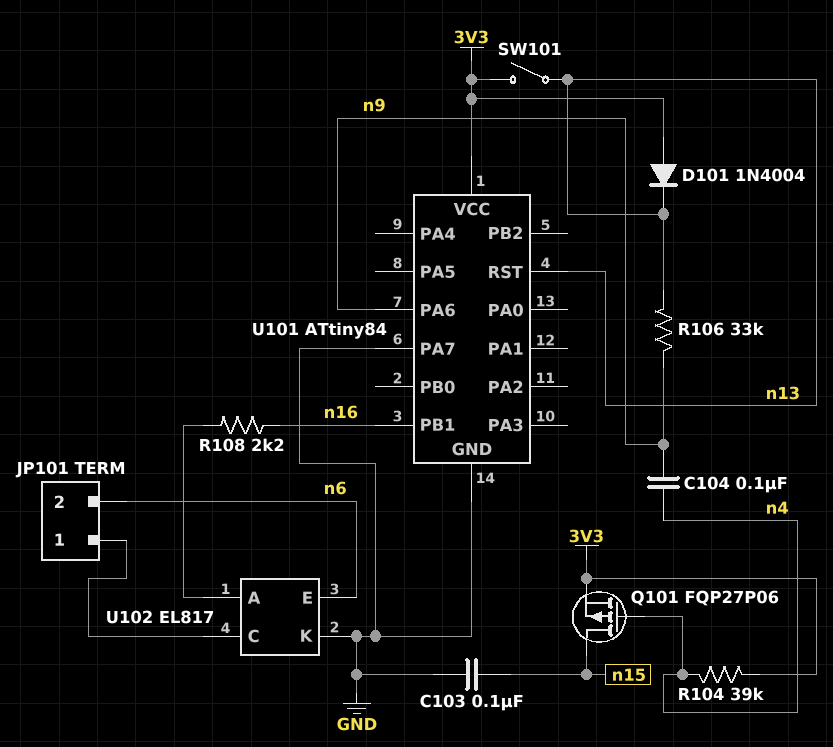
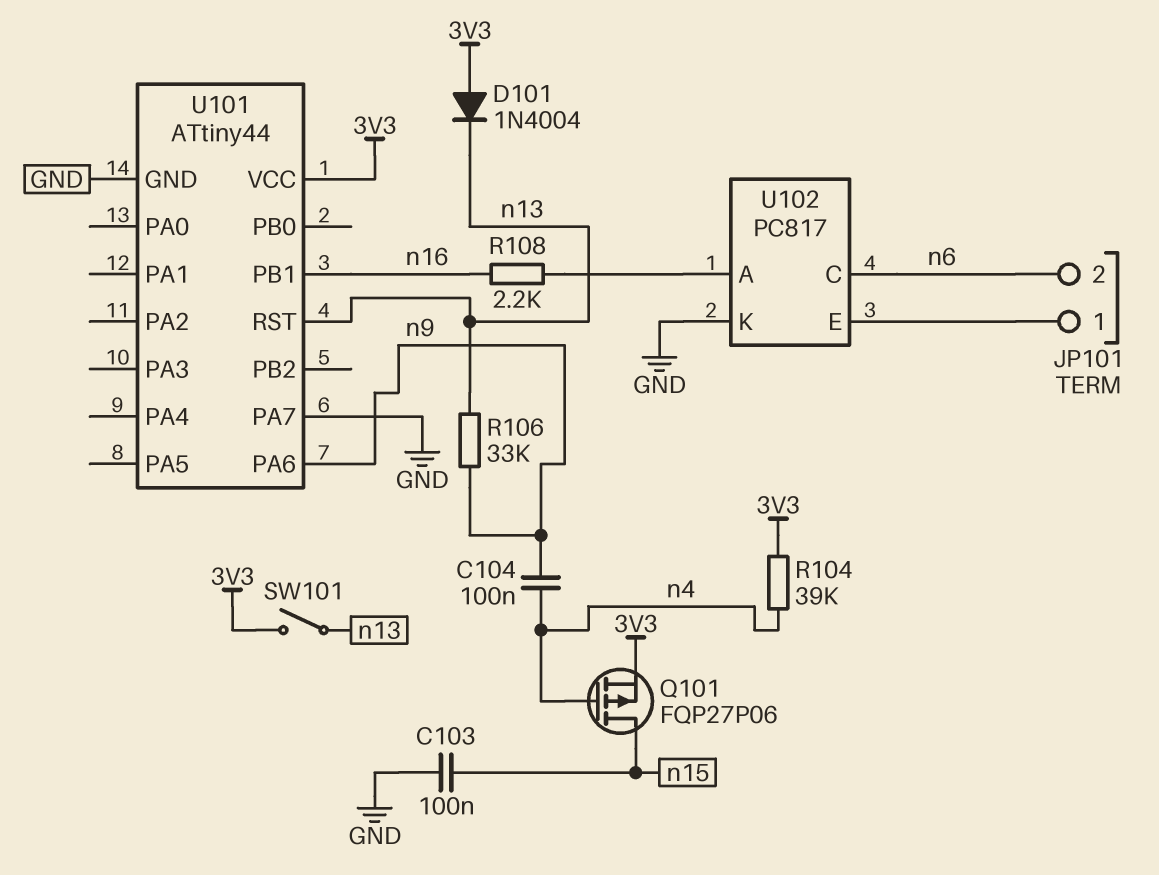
U101: ATtiny84 -> ATtiny44
U102: EL817 -> PC817
U102 pin C: JP101/1 -> n6
U102 pin E: n6 -> JP101/1

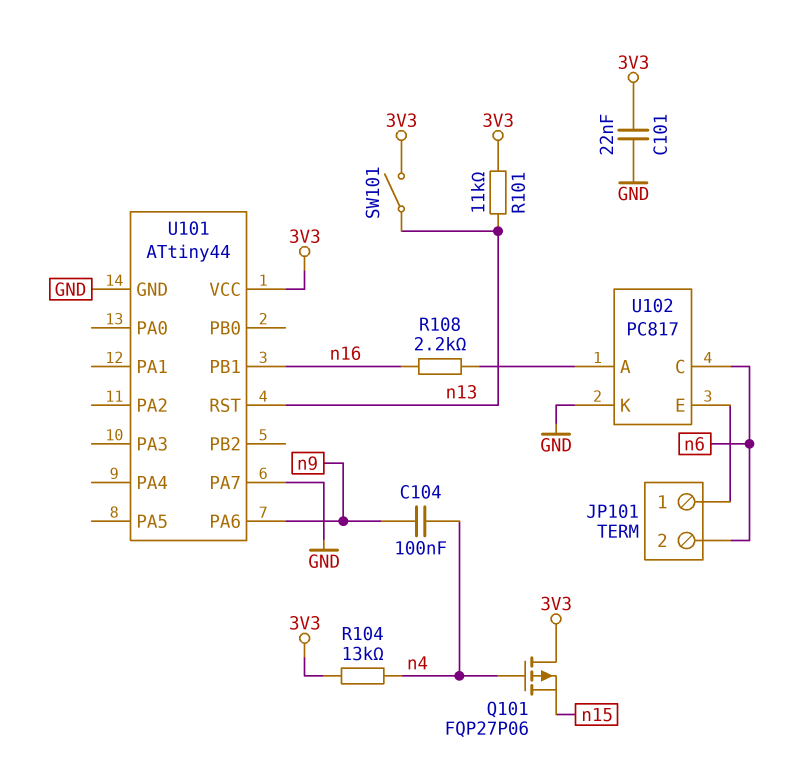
C101: none -> 22nF (3V3, GND)
C103: 100nF (GND, n15) -> none
D101: diode 1N4004 (A 3V3, K n13) -> none
Q101: PMOS FQP27P06 (G n4, D n15, S 3V3) -> PMOS FQP27P06 (G n4, D 3V3, S n15)
R101: none -> 11k (3V3, n13)
R104: 39k (3V3, n4) -> 13k (3V3, n4)
R106: 33k (n9, n13) -> none

